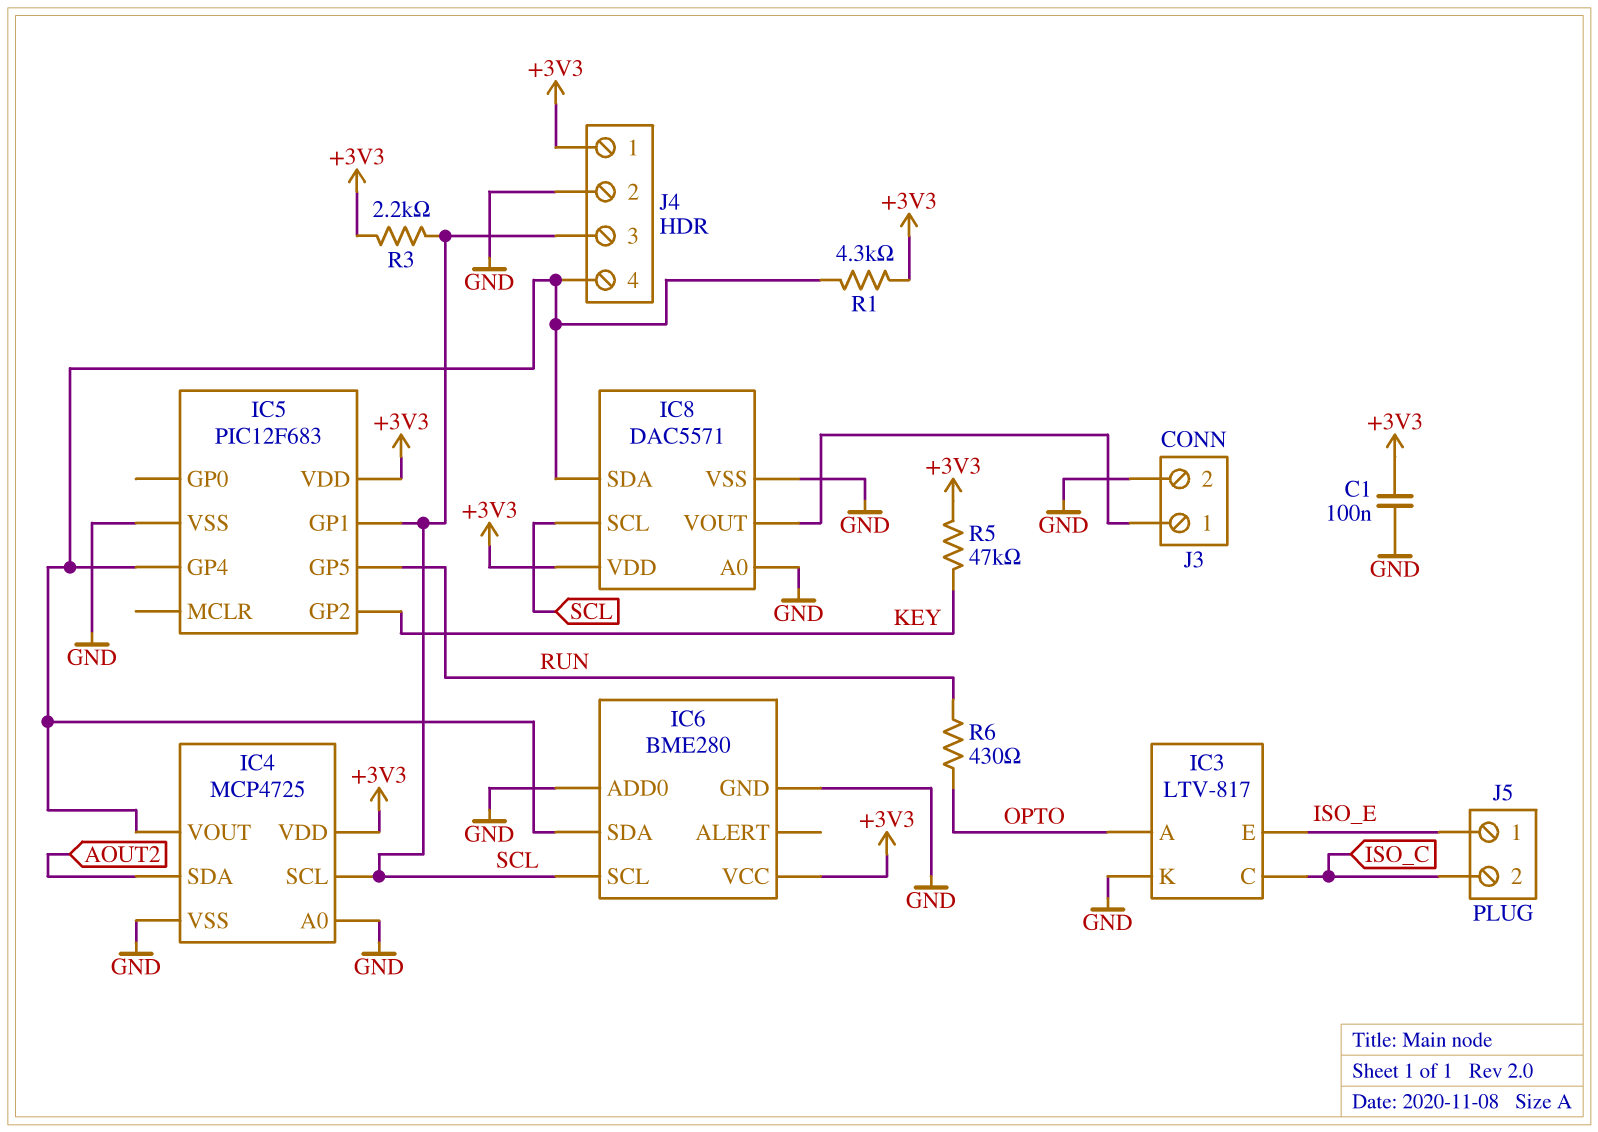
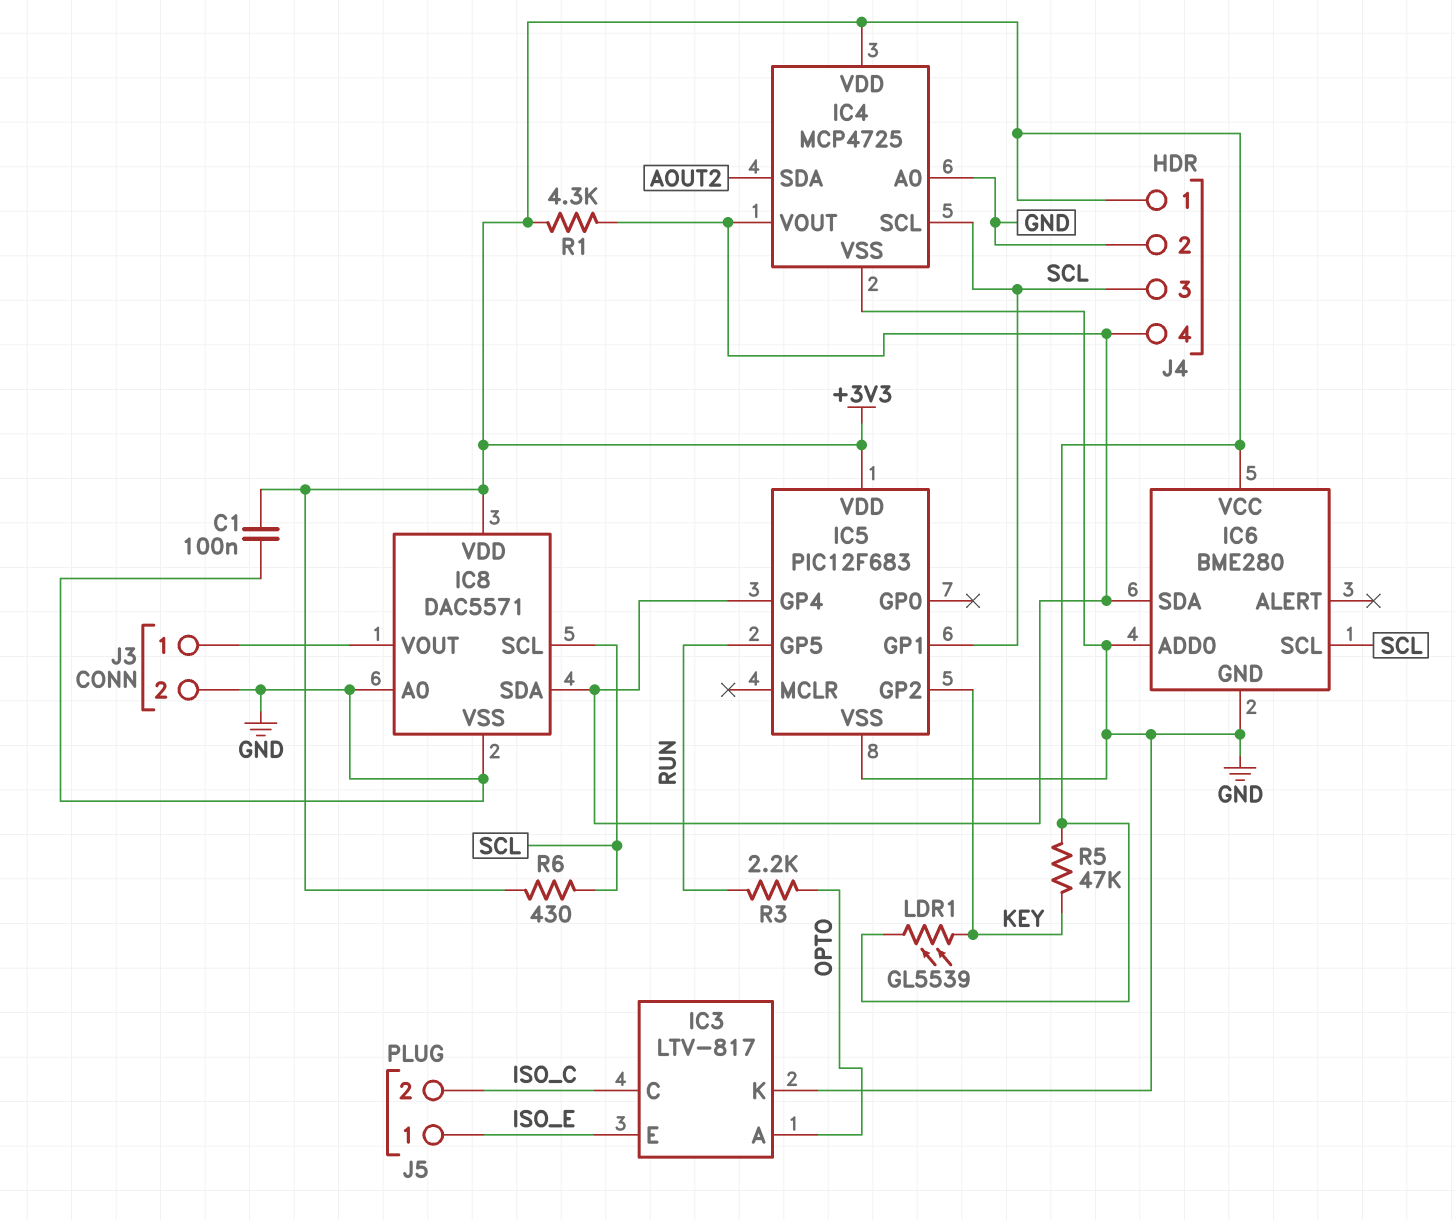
LDR1: none -> GL5539 (+3V3, KEY)
R3: 2.2k (+3V3, SCL) -> 2.2k (OPTO, RUN)
R6: 430 (OPTO, RUN) -> 430 (+3V3, SCL)

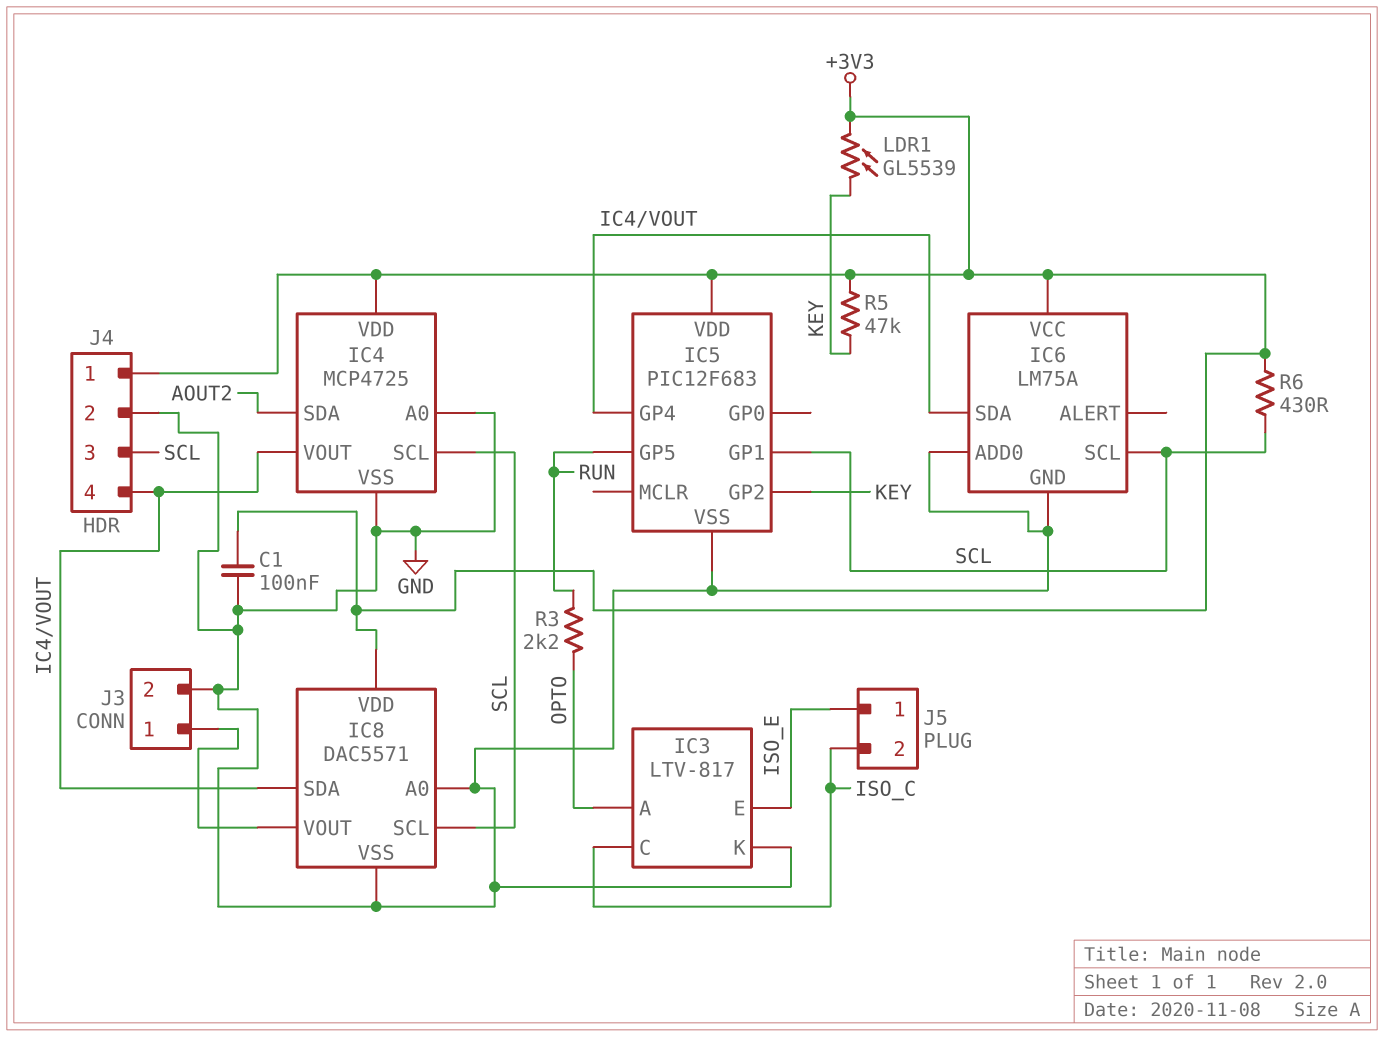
IC6: BME280 -> LM75A
R1: 4.3k (+3V3, IC4/VOUT) -> none

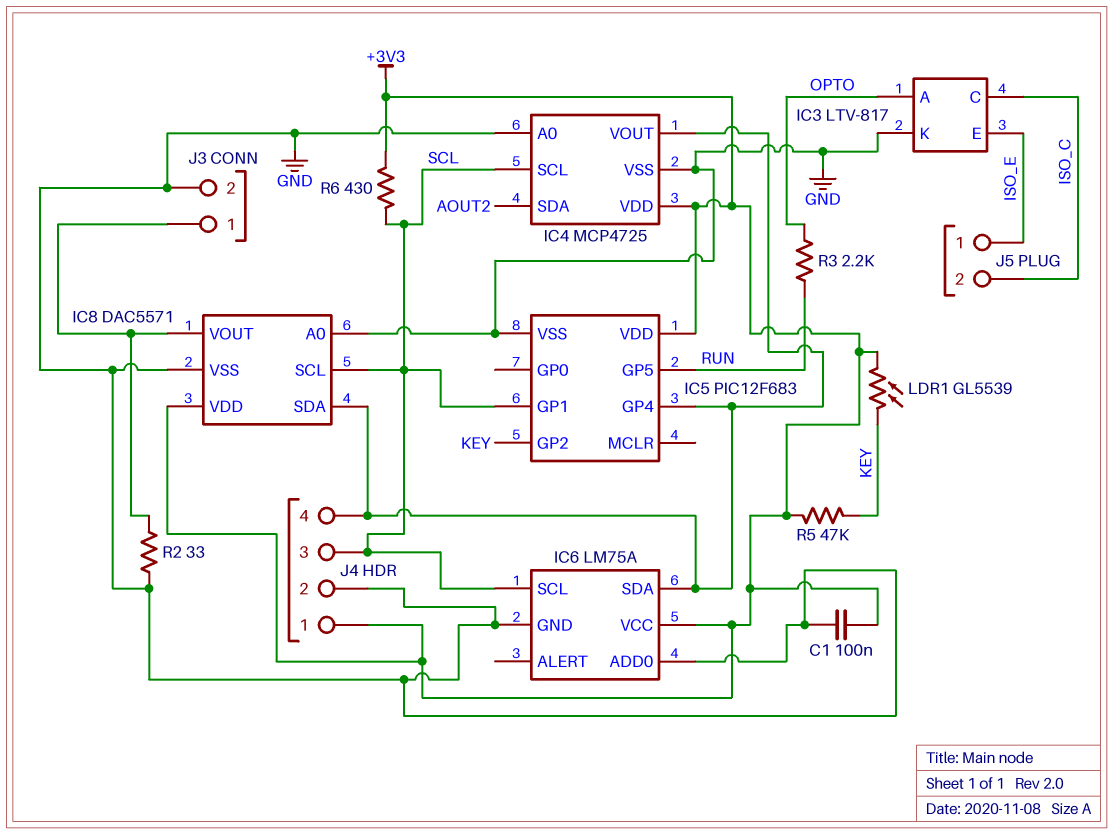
R2: none -> 33 (GND, IC8/VOUT)

